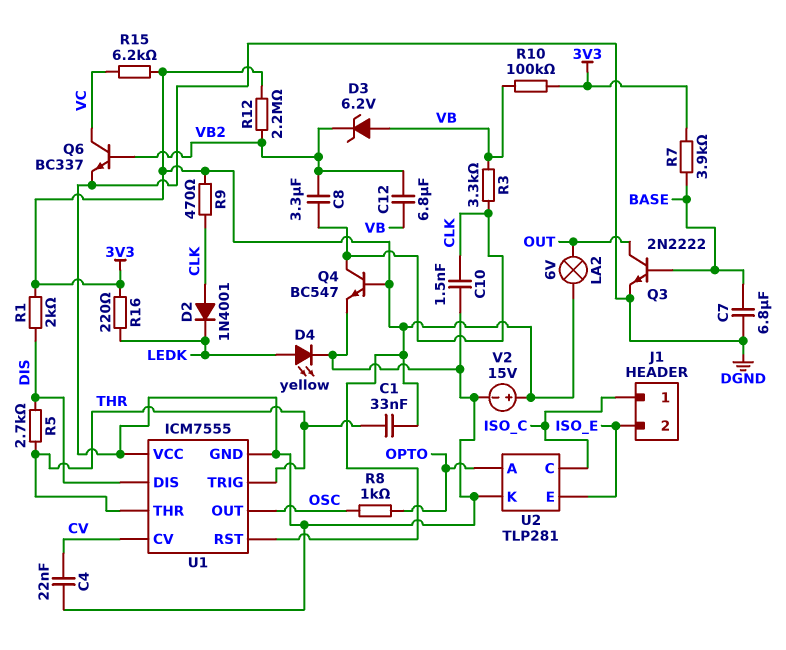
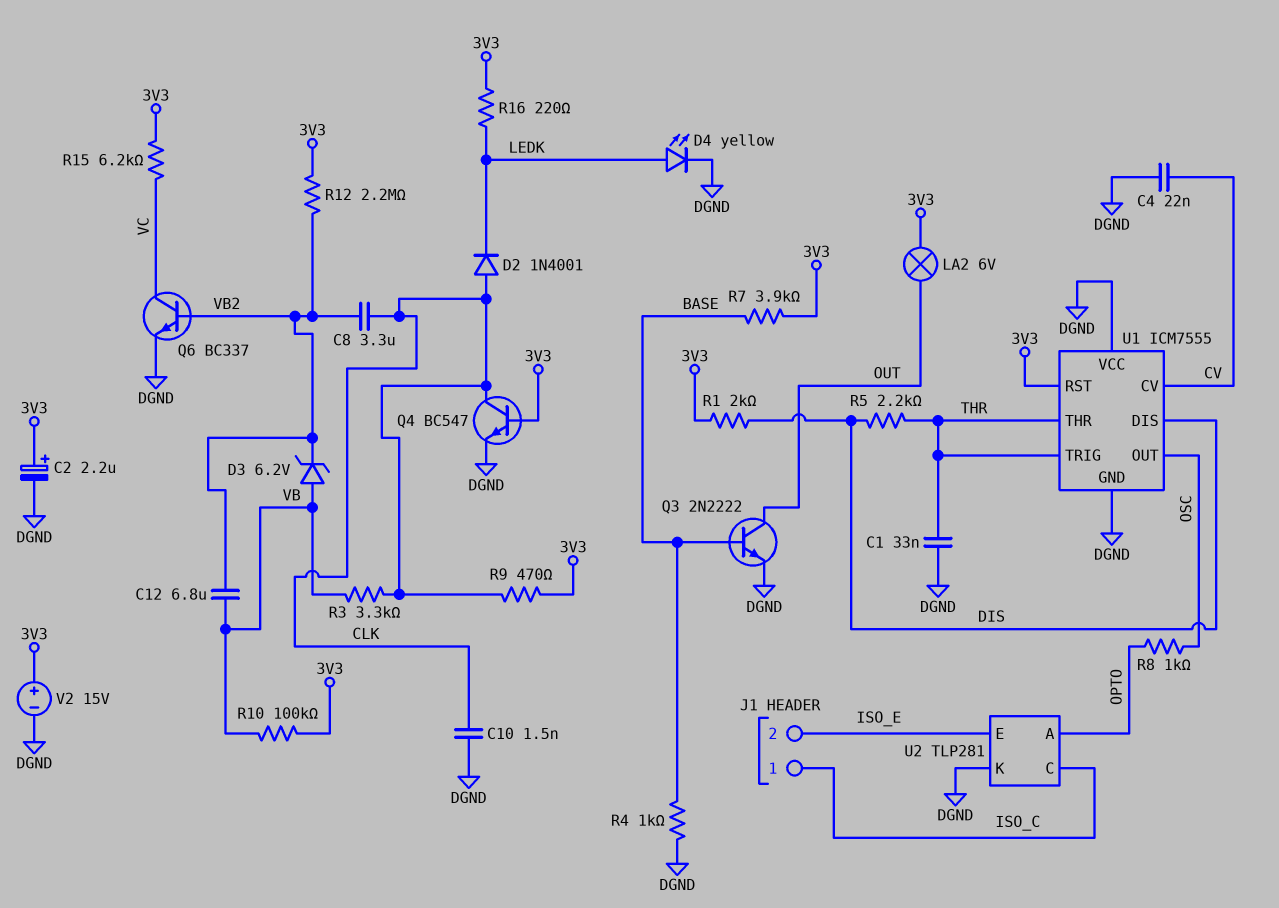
C1: 33nF (3V3, THR) -> 33nF (DGND, THR)
C2: none -> 2.2uF (plus 3V3, minus DGND)
C7: 6.8uF (BASE, DGND) -> none
R4: none -> 1k (BASE, DGND)
R5: 2.7k (DIS, THR) -> 2.2k (DIS, THR)

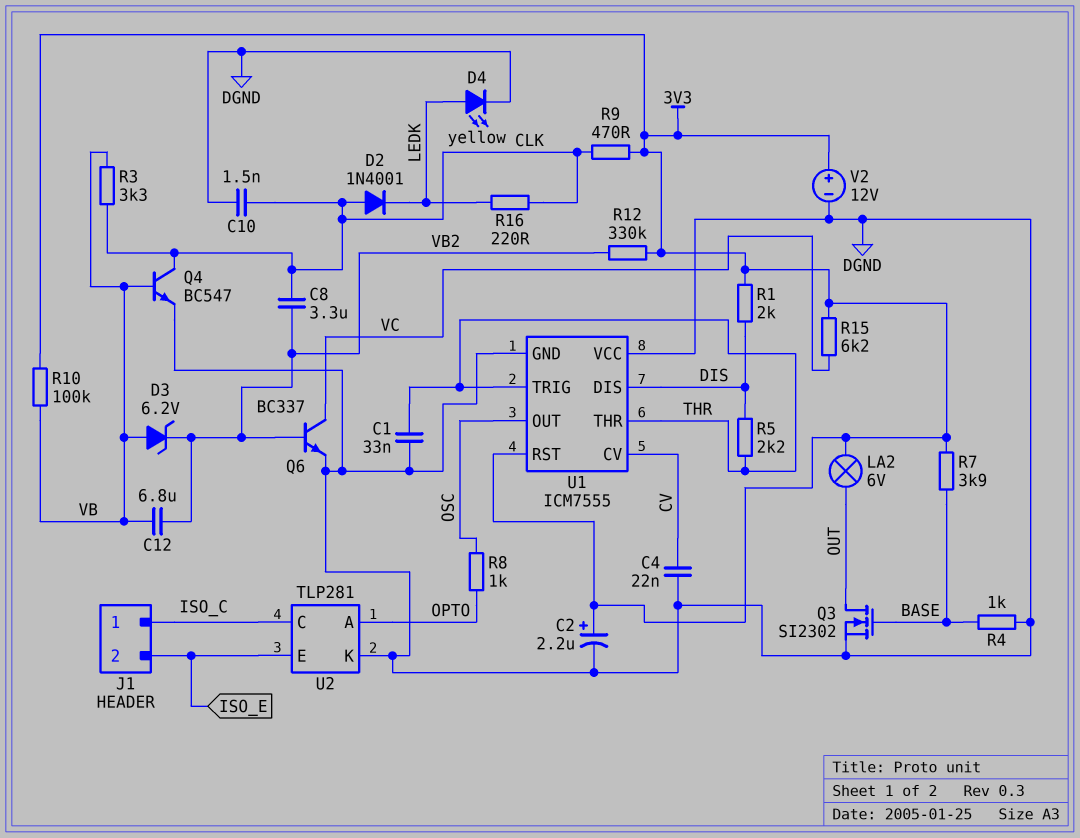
Q3: NPN 2N2222 (B BASE, C OUT, E DGND) -> NMOS SI2302 (G BASE, D OUT, S DGND)
Q4: NPN BC547 (B 3V3, C CLK, E DGND) -> NPN BC547 (B VB, C CLK, E DGND)
R12: 2.2M (3V3, VB2) -> 330k (3V3, VB2)
R16: 220 (3V3, LEDK) -> 220 (CLK, LEDK)
V2: 15V (plus 3V3, minus DGND) -> 12V (plus 3V3, minus DGND)

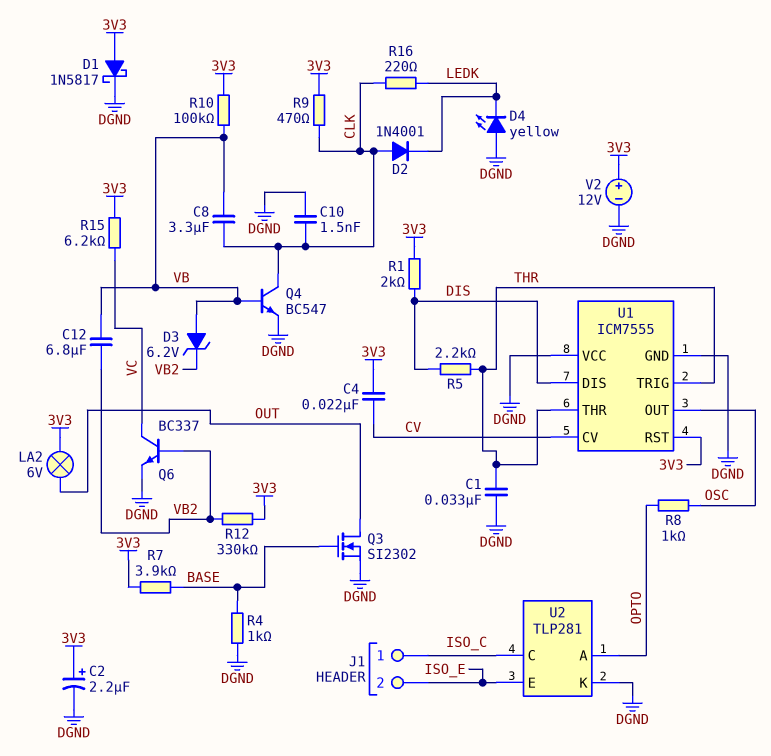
C4: 22nF (CV, DGND) -> 22nF (3V3, CV)
C8: 3.3uF (CLK, VB2) -> 3.3uF (CLK, VB)
D1: none -> schottky 1N5817 (A 3V3, K DGND)
D4: LED yellow (A LEDK, K DGND) -> LED yellow (A DGND, K LEDK)
R3: 3.3k (CLK, VB) -> none

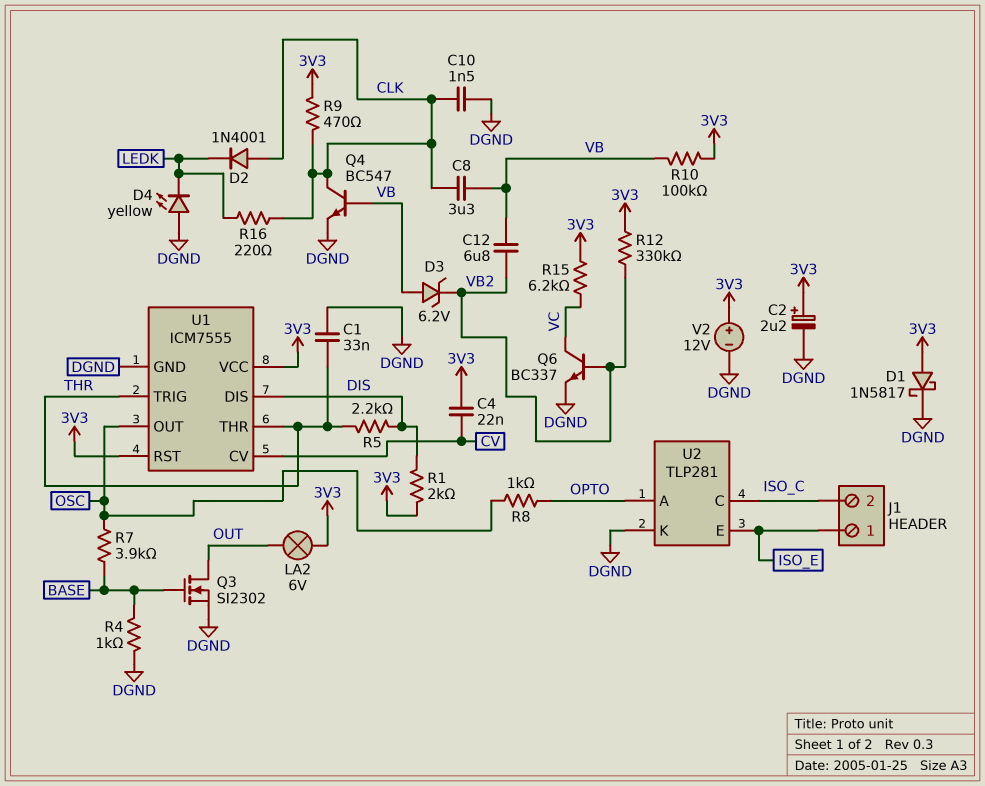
J1 pin 1: ISO_C -> ISO_E
J1 pin 2: ISO_E -> ISO_C
R7: 3.9k (3V3, BASE) -> 3.9k (BASE, OSC)
U1 pin VCC: DGND -> 3V3

